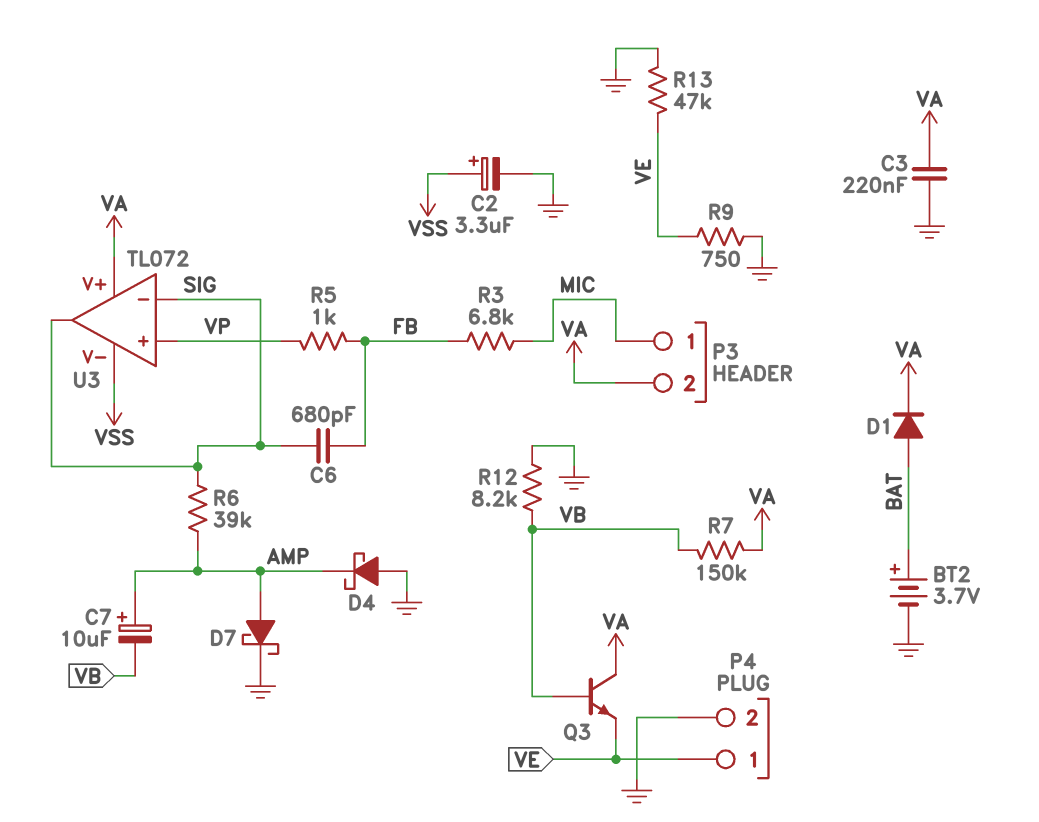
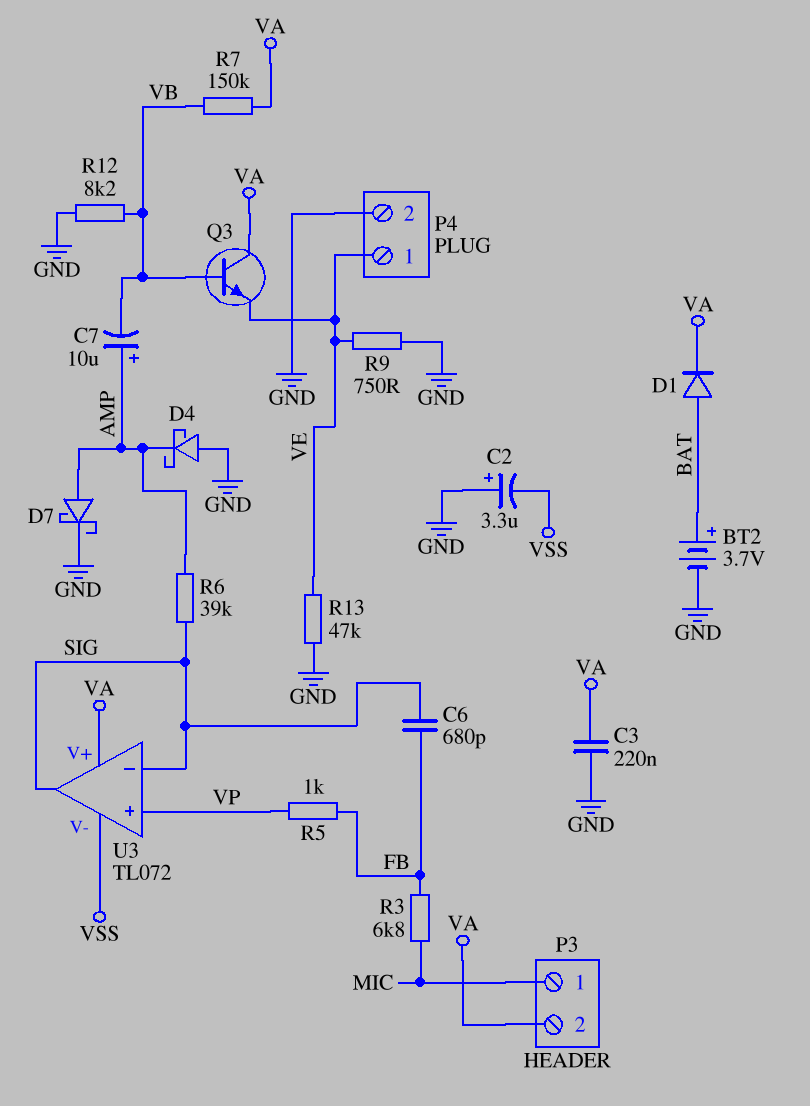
C2: 3.3uF (plus VSS, minus GND) -> 3.3uF (plus GND, minus VSS)

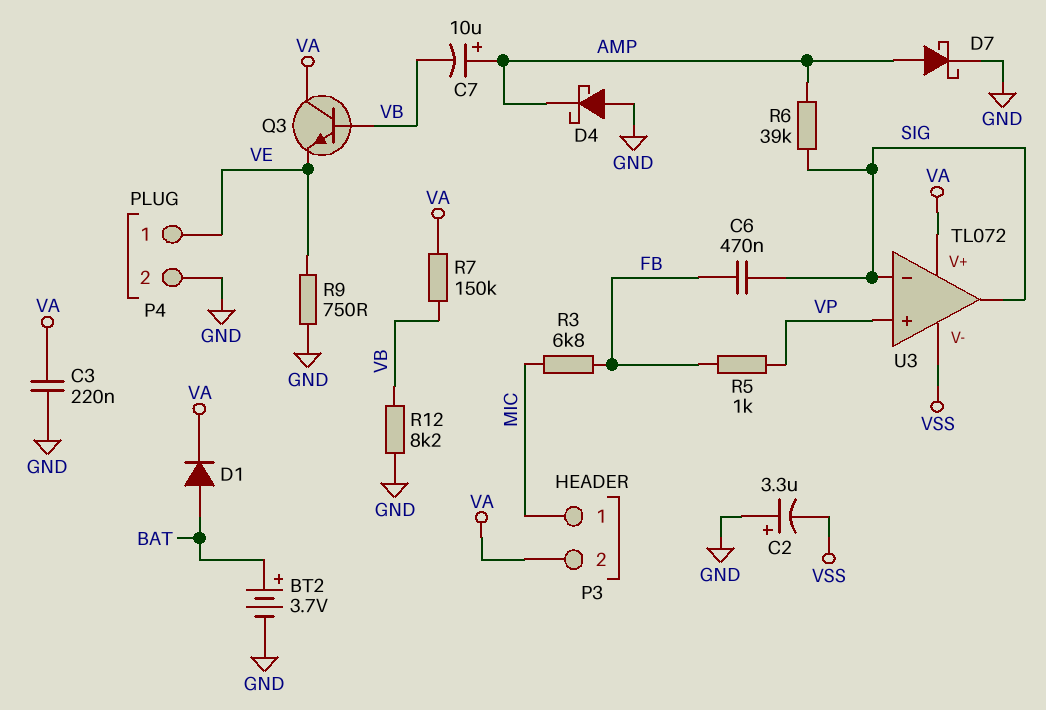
C6: 680pF (FB, SIG) -> 470nF (FB, SIG)
R13: 47k (GND, VE) -> none

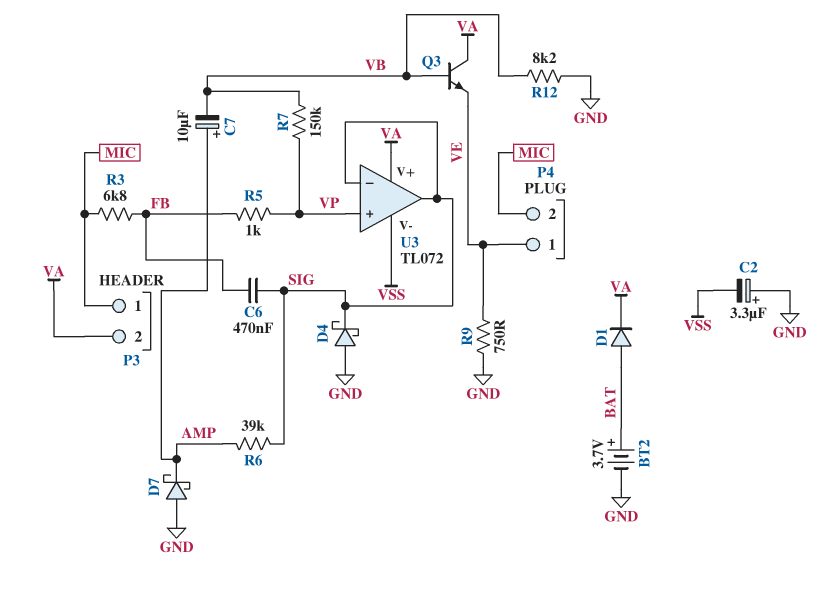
C3: 220nF (GND, VA) -> none
D4: schottky (A GND, K AMP) -> schottky (A GND, K SIG)
D7: schottky (A AMP, K GND) -> schottky (A GND, K AMP)
P4 pin 2: GND -> MIC
R7: 150k (VA, VB) -> 150k (VB, VP)

